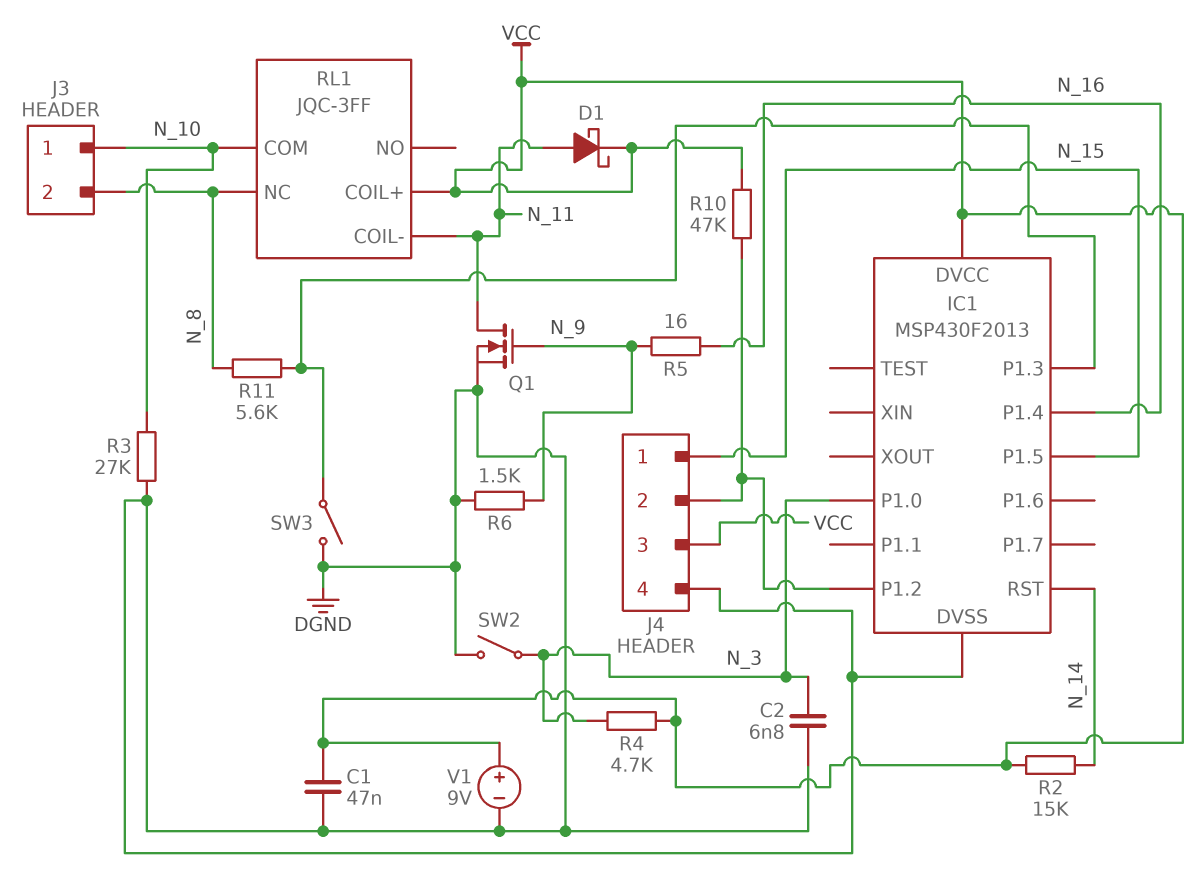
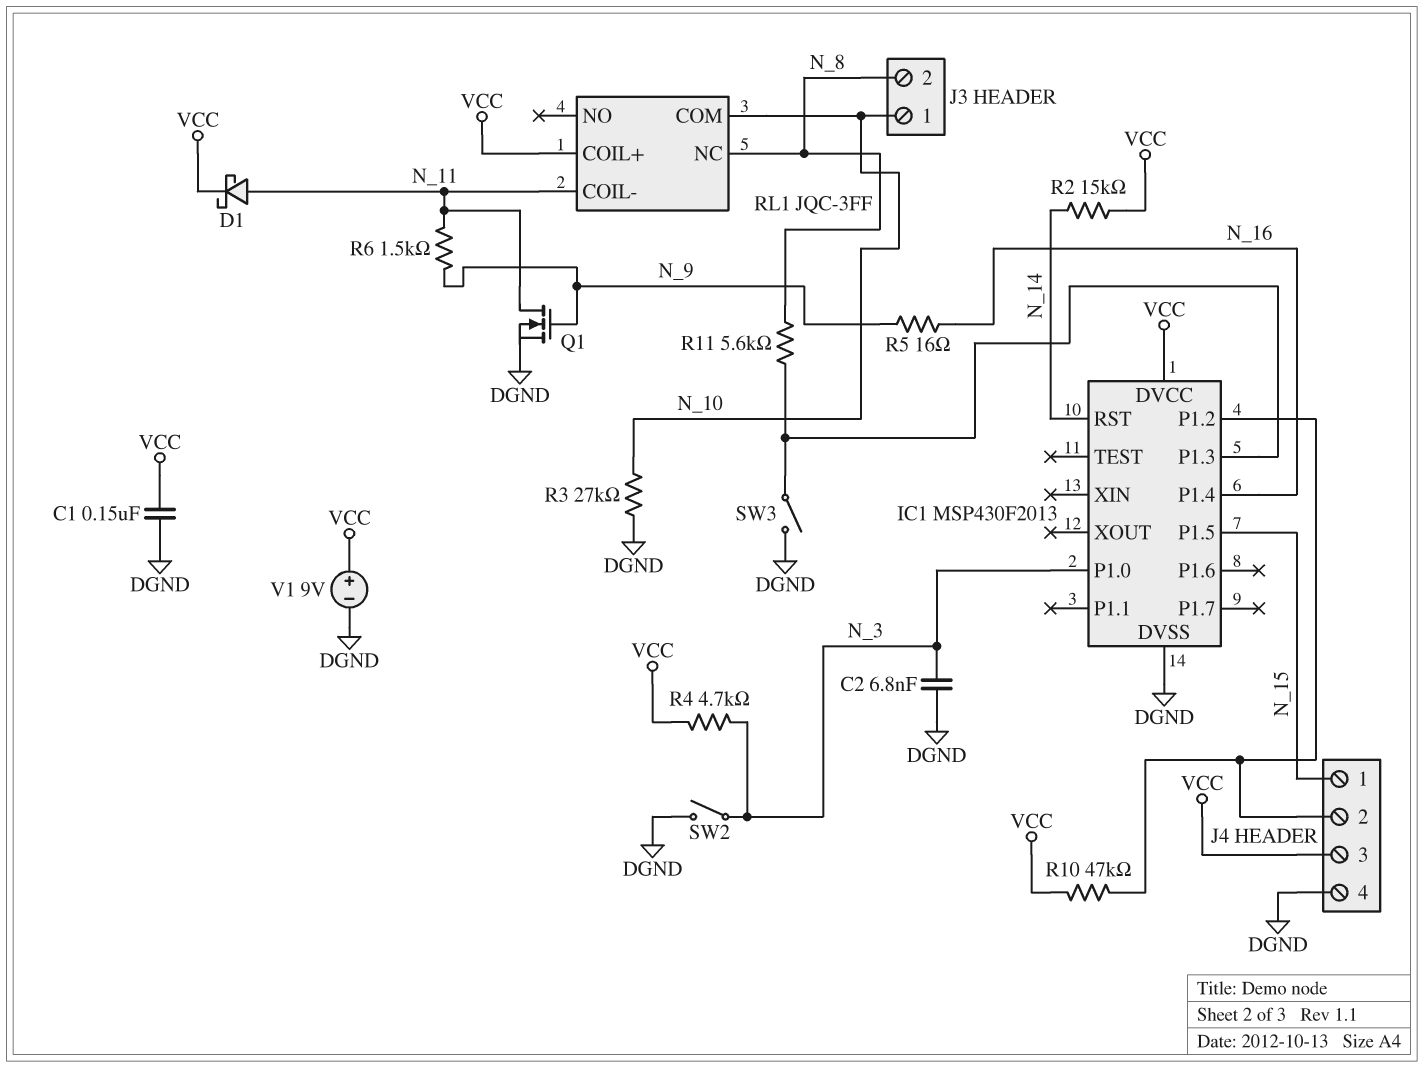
C1: 47nF (DGND, VCC) -> 150nF (DGND, VCC)
R6: 1.5k (DGND, N_9) -> 1.5k (N_9, N_11)

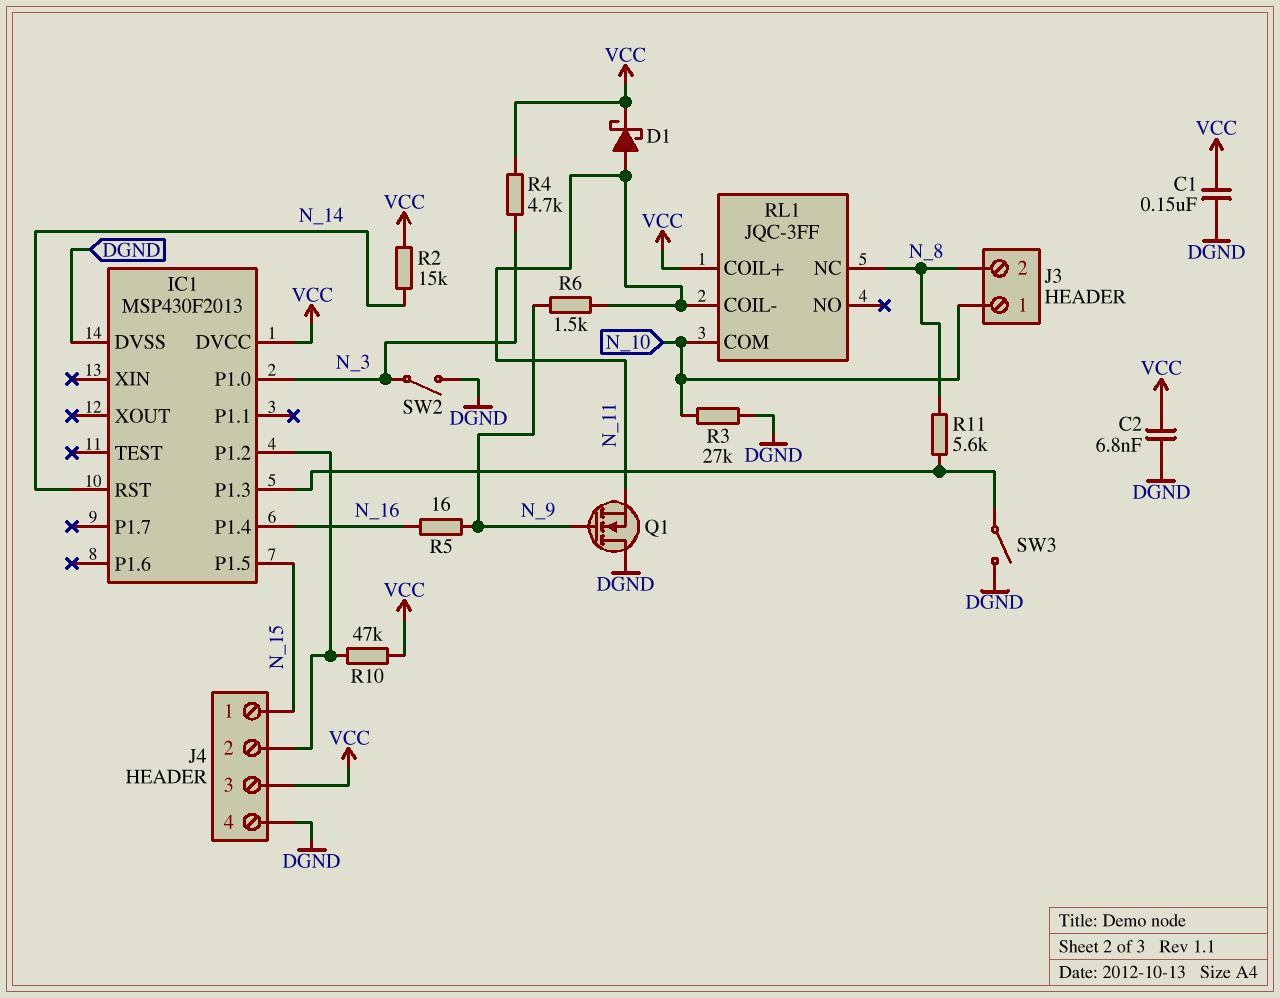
C2: 6.8nF (DGND, N_3) -> 6.8nF (DGND, VCC)
Q1: NMOS (G N_9, D N_11, S DGND) -> NMOS (G N_9, D DGND, S N_11)
V1: 9V (plus VCC, minus DGND) -> none

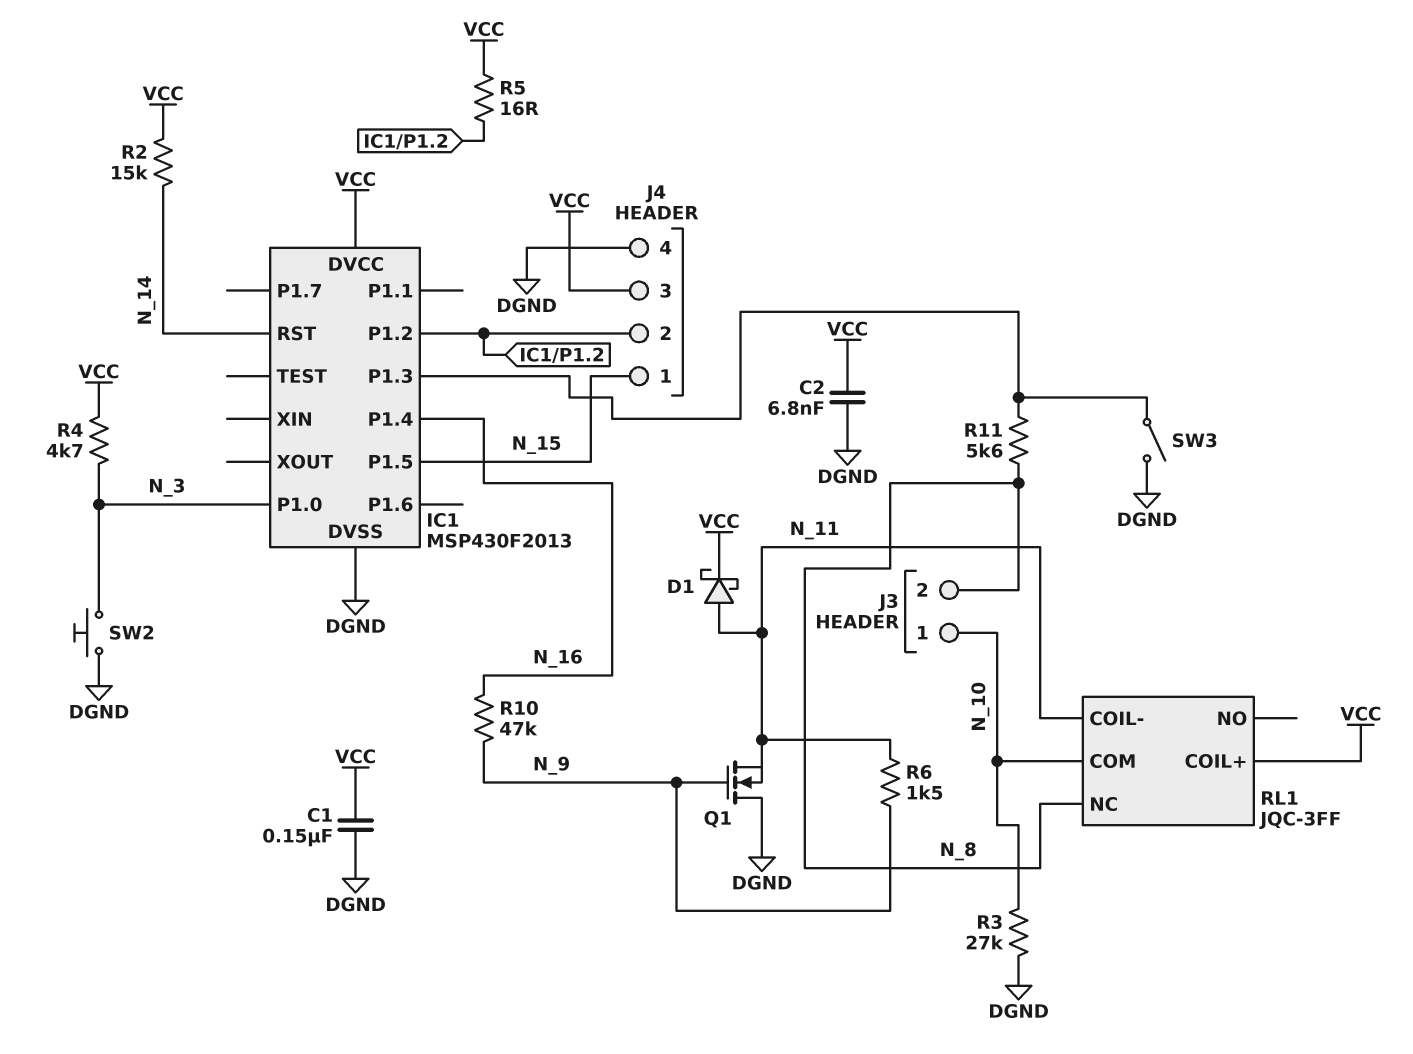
R5: 16 (N_9, N_16) -> 16 (IC1/P1.2, VCC)
R10: 47k (IC1/P1.2, VCC) -> 47k (N_9, N_16)
SW2: switch (DGND, N_3) -> button (DGND, N_3)

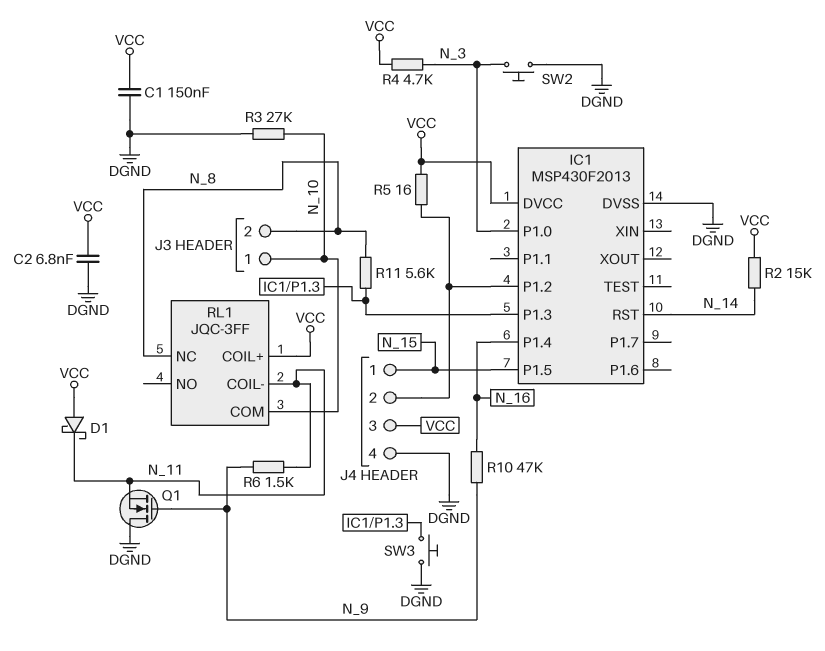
D1: schottky (A N_11, K VCC) -> schottky (A VCC, K N_11)
SW3: switch (DGND, IC1/P1.3) -> button (DGND, IC1/P1.3)

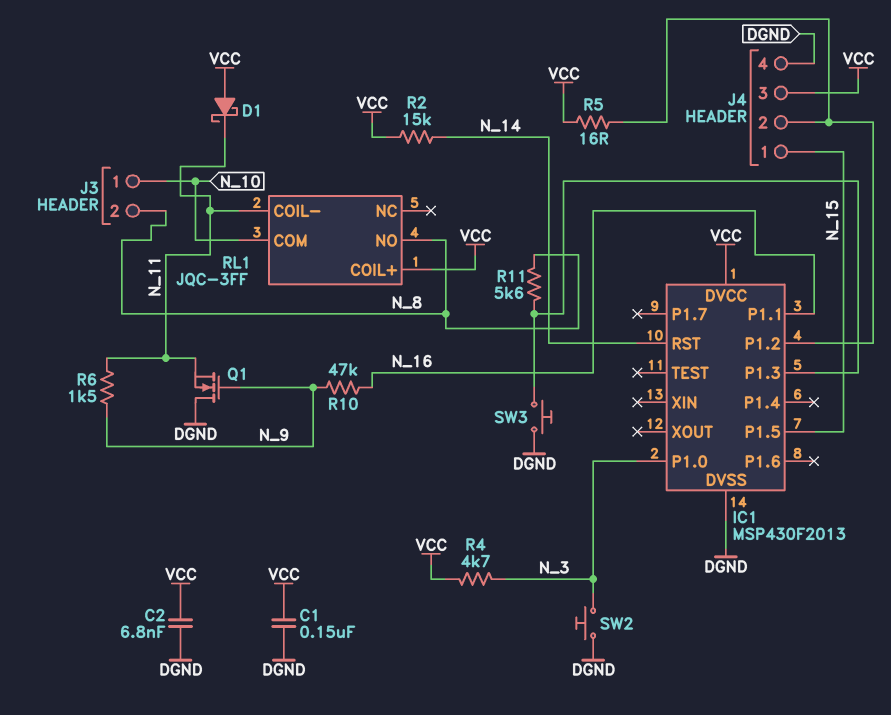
IC1 pin P1.1: none -> N_16
IC1 pin P1.4: N_16 -> none
R3: 27k (DGND, N_10) -> none
RL1 pin NC: N_8 -> none
RL1 pin NO: none -> N_8

